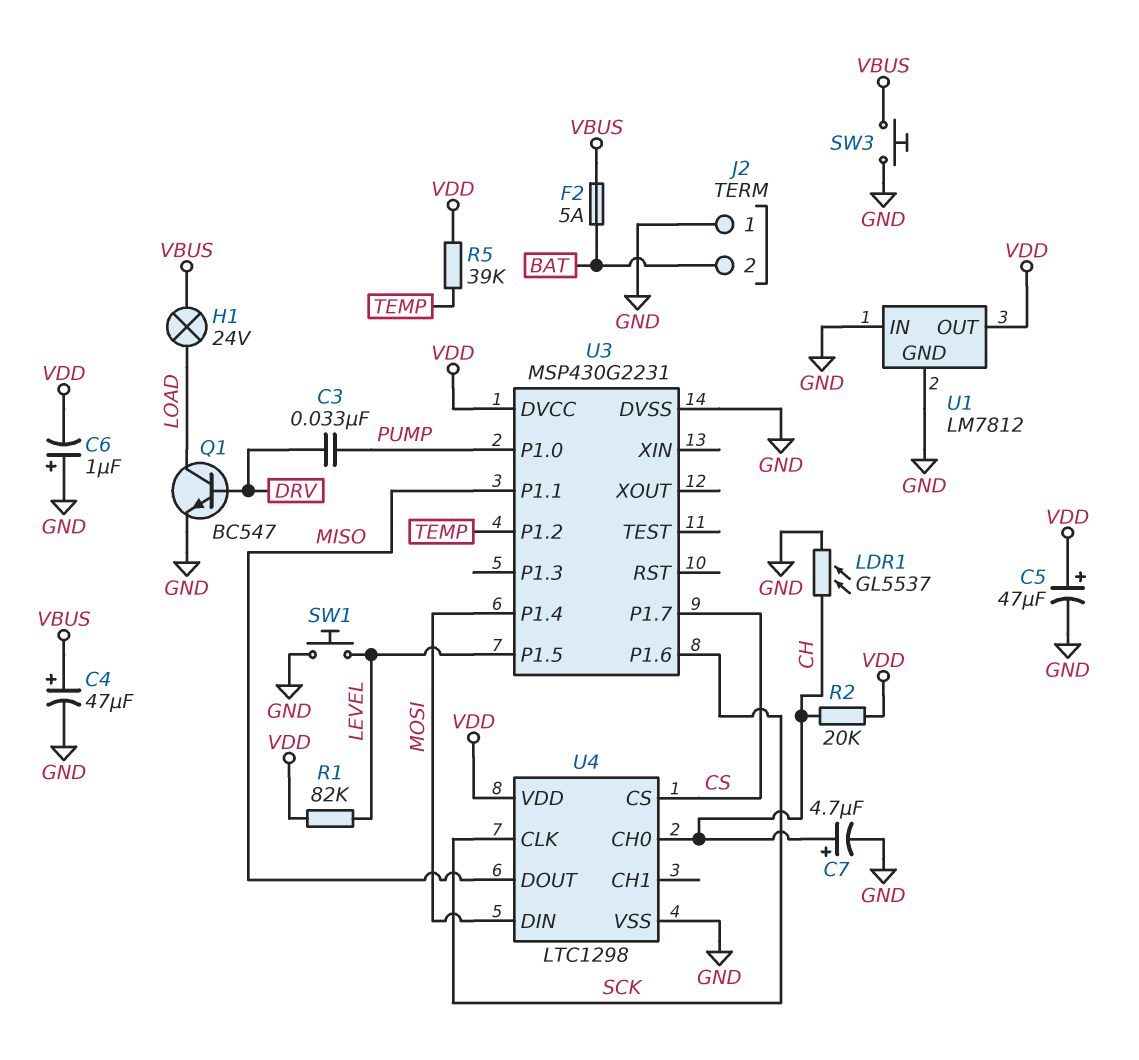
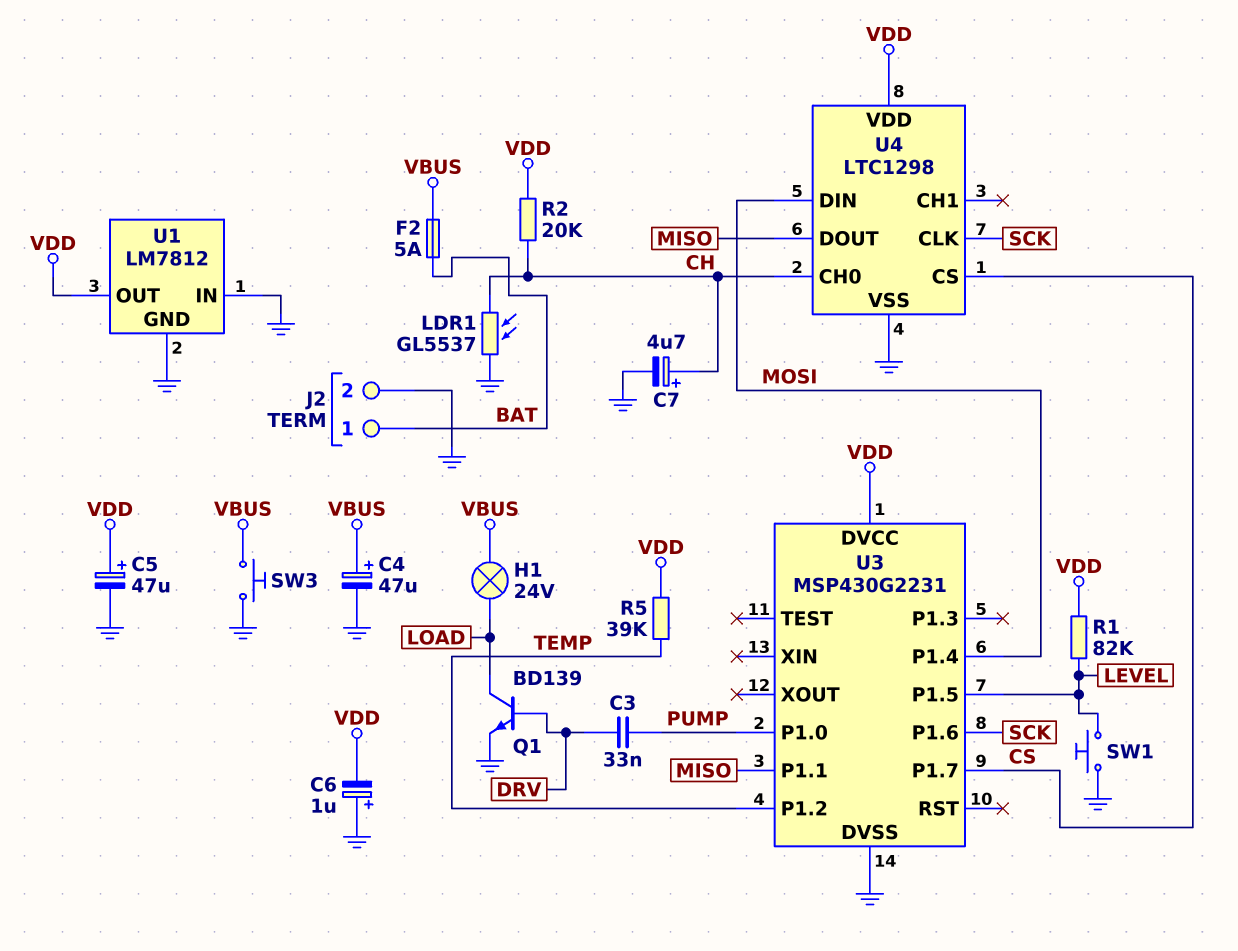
J2 pin 1: GND -> BAT
J2 pin 2: BAT -> GND
Q1: NPN BC547 (B DRV, C LOAD, E GND) -> NPN BD139 (B DRV, C LOAD, E GND)

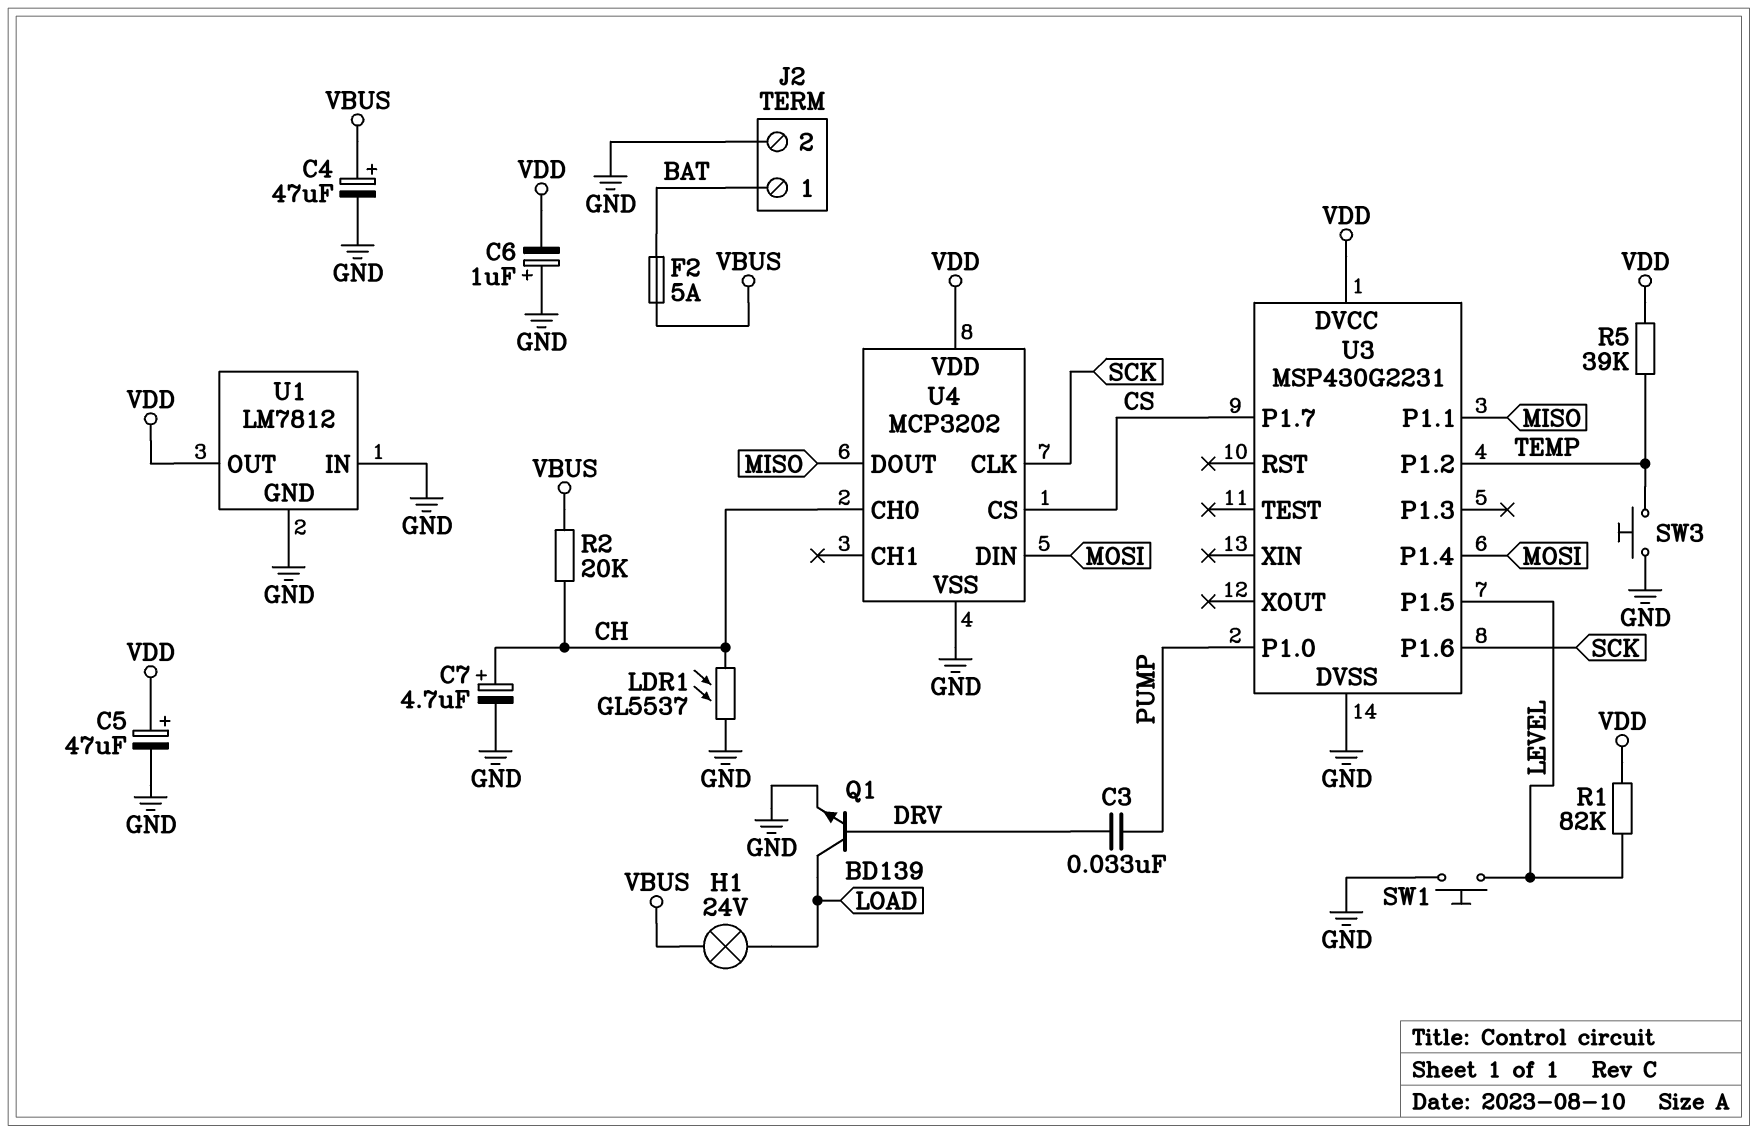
R2: 20k (CH, VDD) -> 20k (CH, VBUS)
SW3: button (GND, VBUS) -> button (GND, TEMP)
U4: LTC1298 -> MCP3202

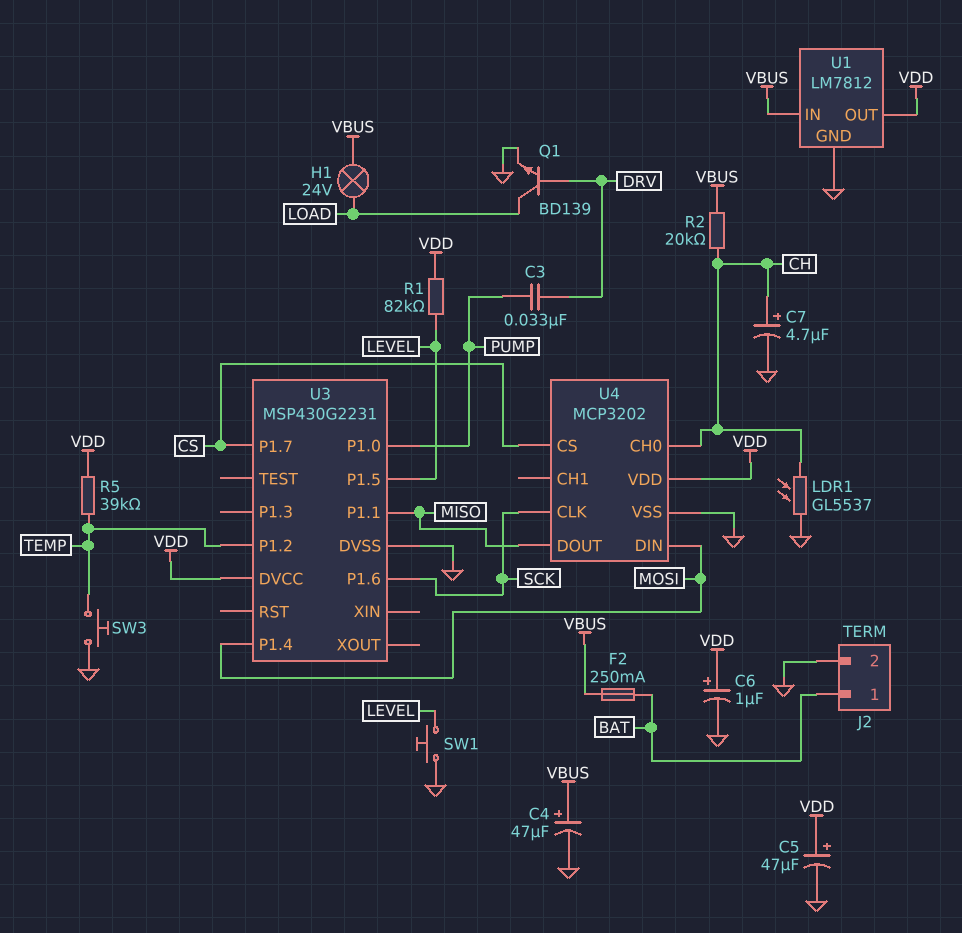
C6: 1uF (plus GND, minus VDD) -> 1uF (plus VDD, minus GND)
F2: 5A (BAT, VBUS) -> 250mA (BAT, VBUS)
U1 pin IN: GND -> VBUS

